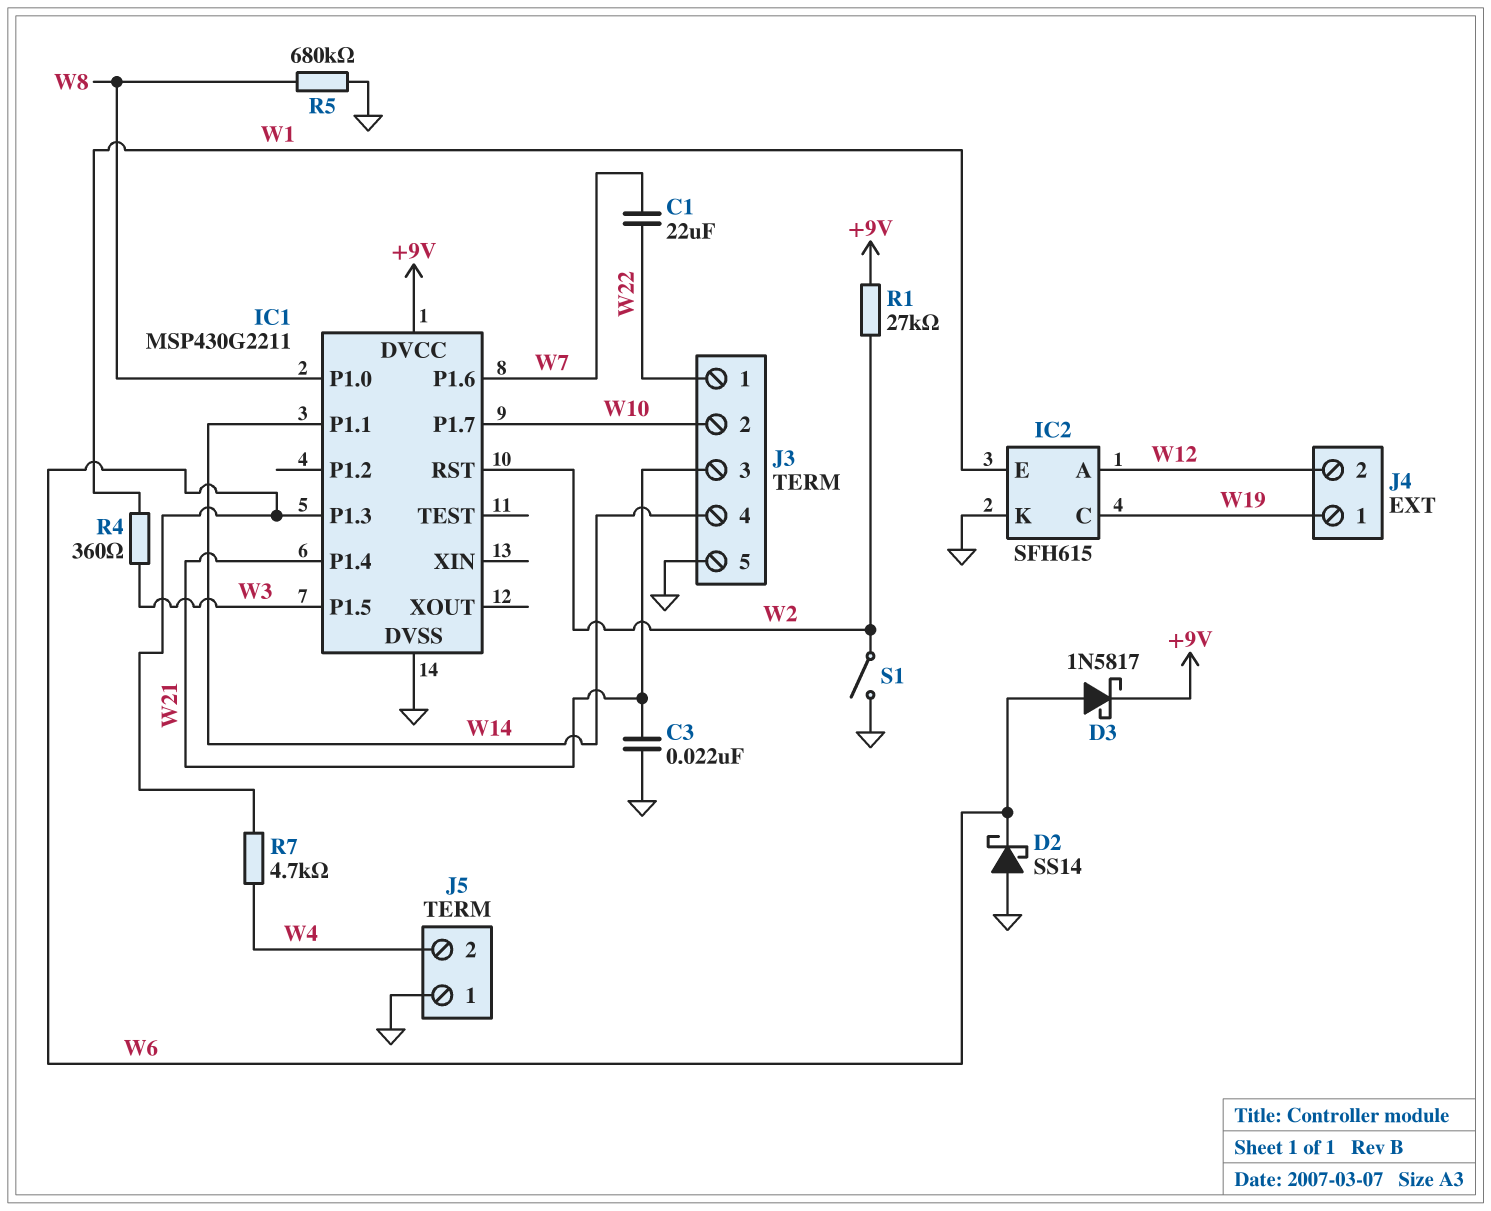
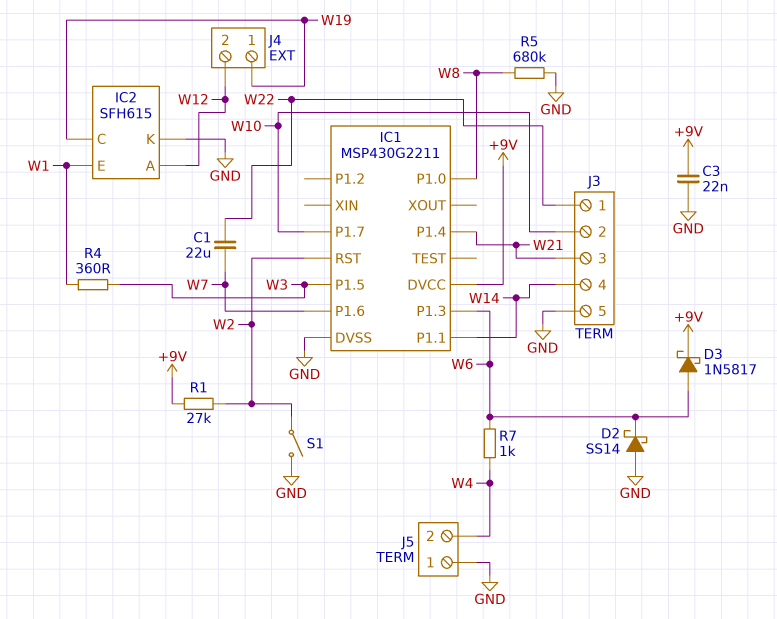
C3: 22nF (GND, W21) -> 22nF (+9V, GND)
R7: 4.7k (W4, W6) -> 1k (W4, W6)

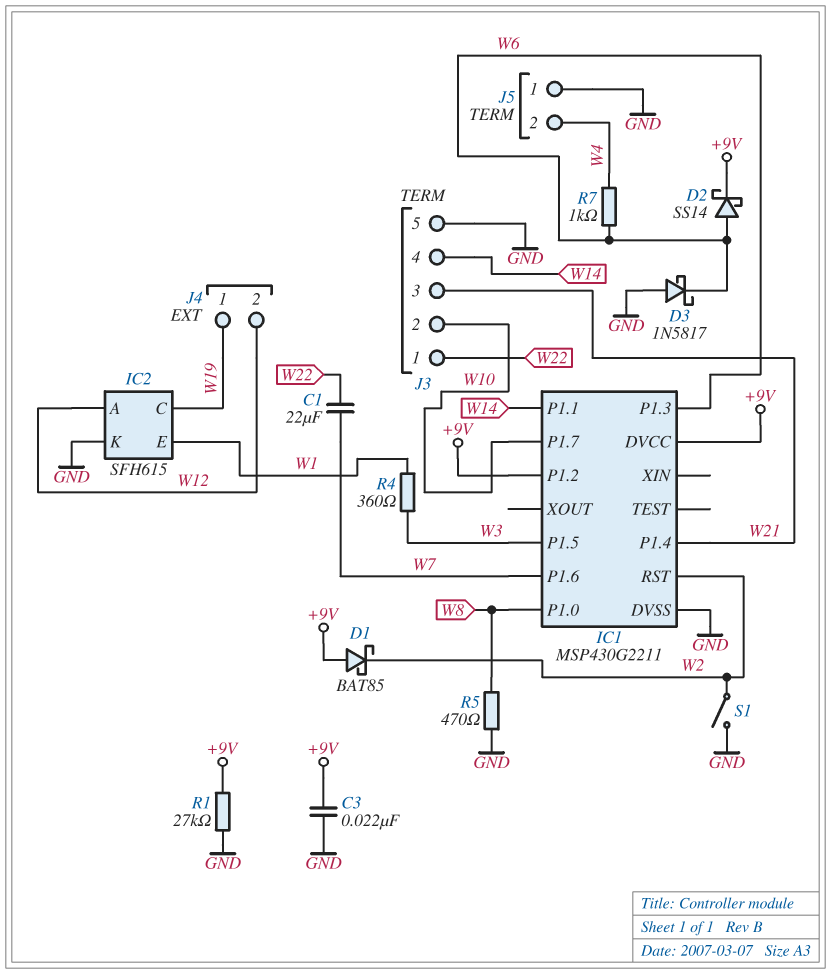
D1: none -> schottky BAT85 (A +9V, K W2)
D2: schottky SS14 (A GND, K W6) -> schottky SS14 (A W6, K +9V)
D3: schottky 1N5817 (A W6, K +9V) -> schottky 1N5817 (A GND, K W6)
IC1 pin P1.2: none -> +9V
R1: 27k (+9V, W2) -> 27k (+9V, GND)
R5: 680k (GND, W8) -> 470 (GND, W8)

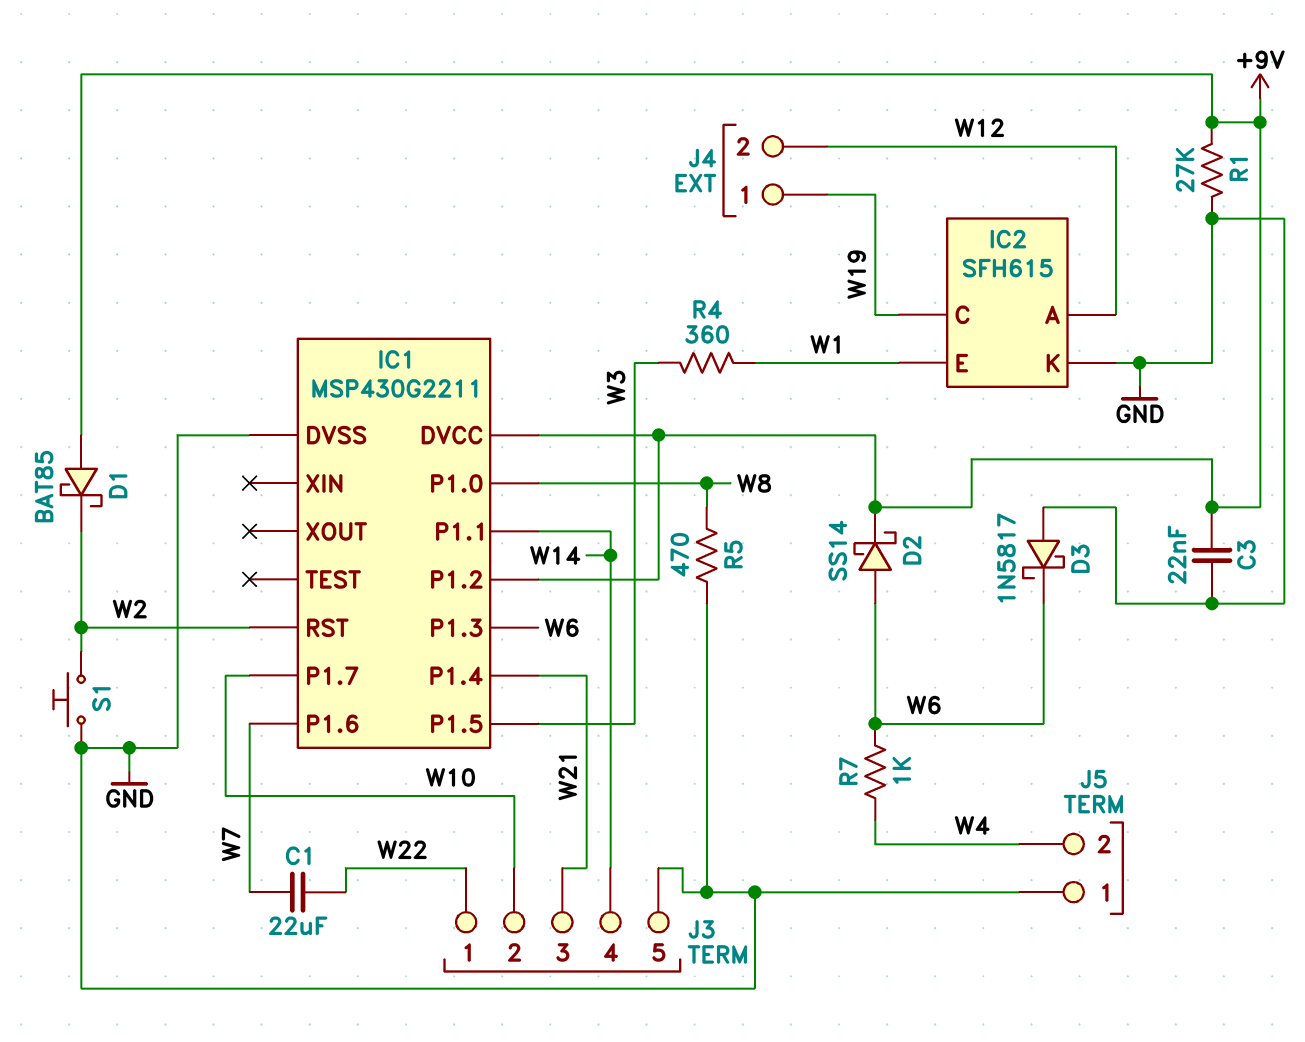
S1: switch (GND, W2) -> button (GND, W2)

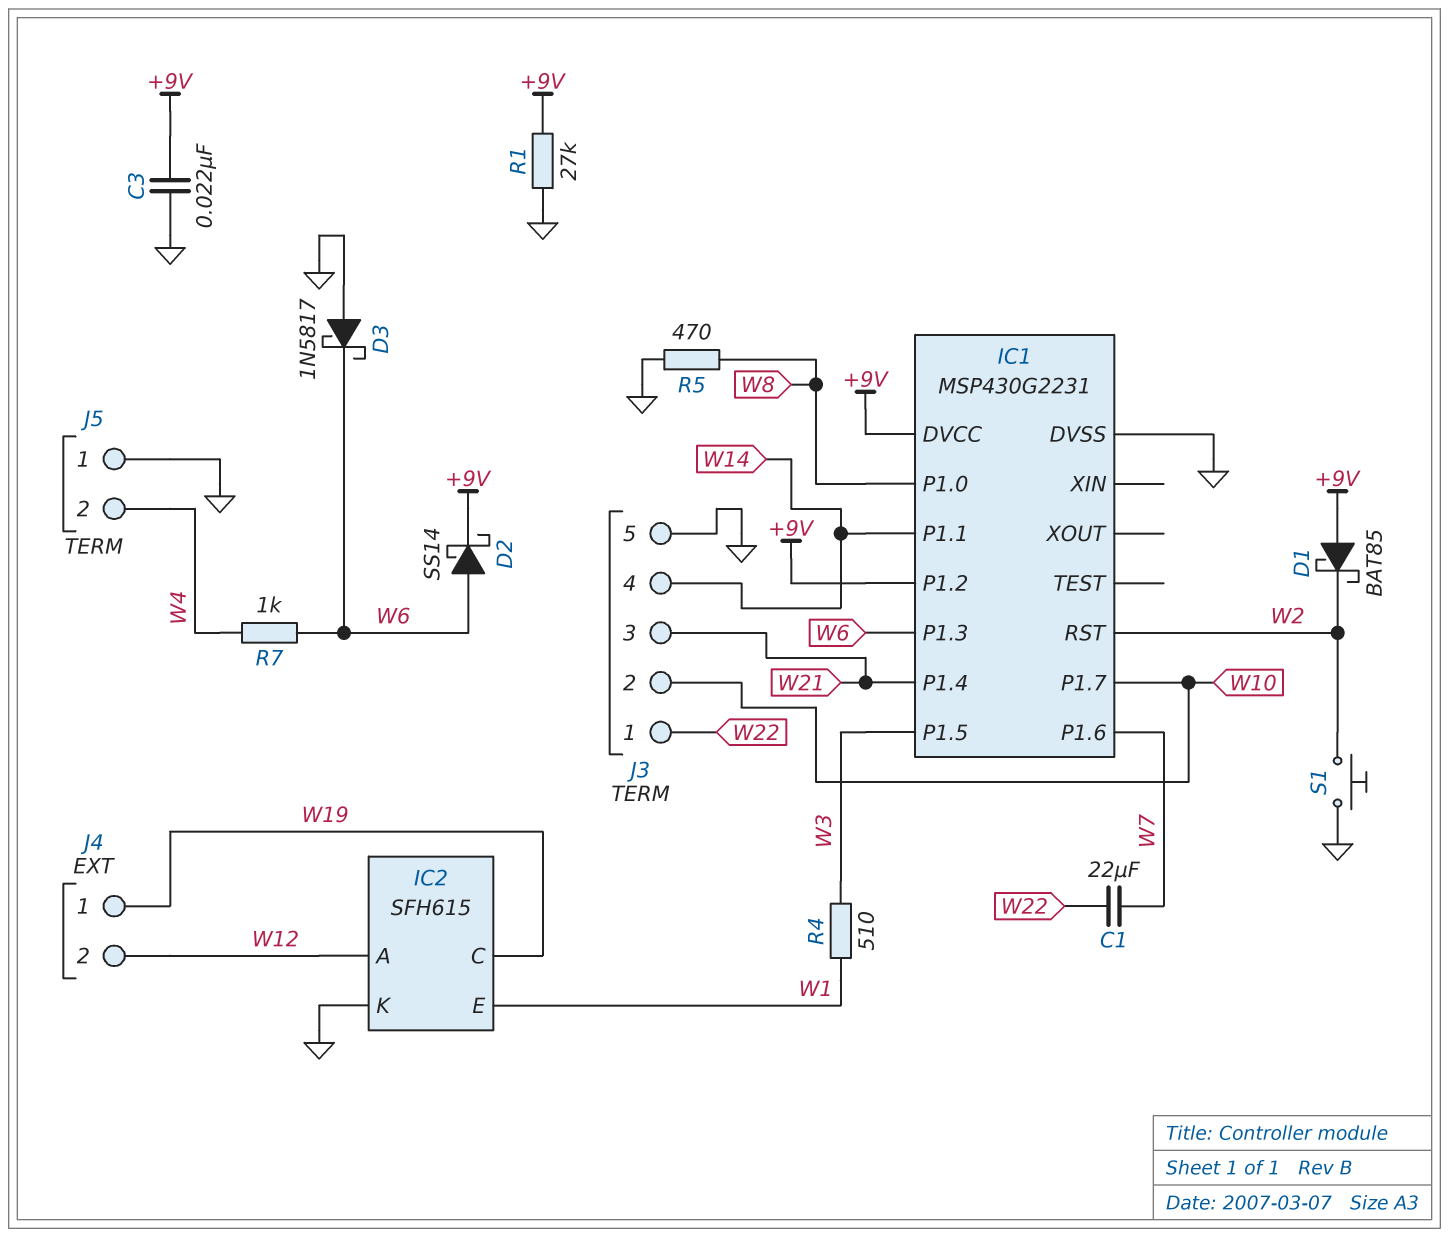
IC1: MSP430G2211 -> MSP430G2231
R4: 360 (W1, W3) -> 510 (W1, W3)

